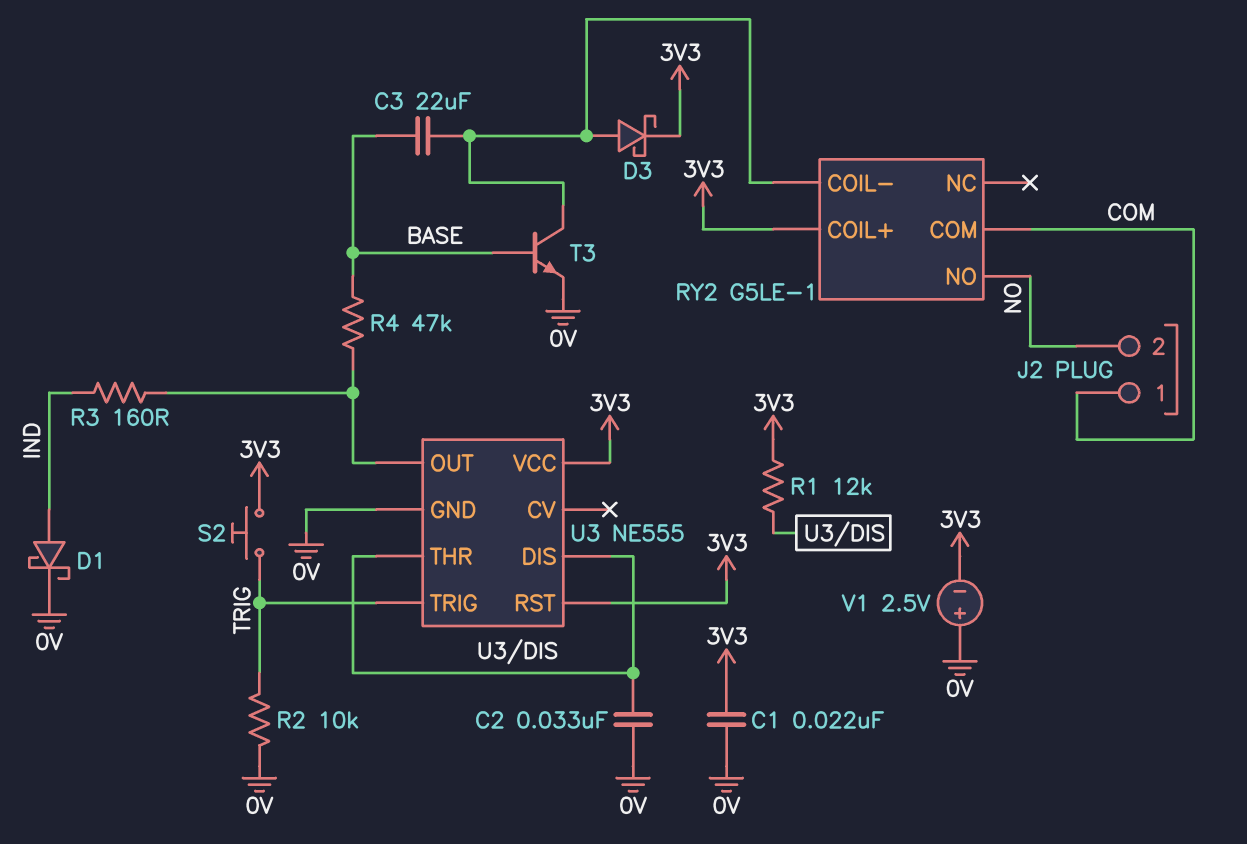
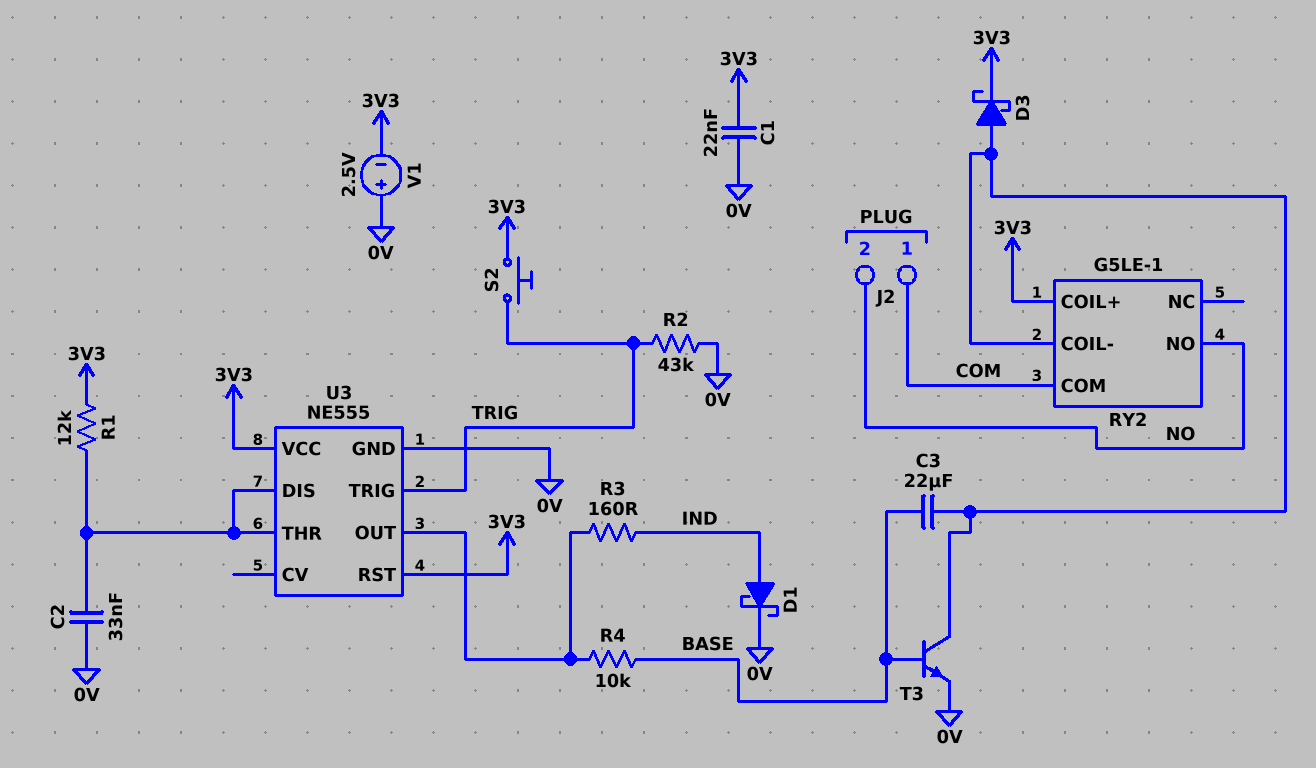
R2: 10k (0V, TRIG) -> 43k (0V, TRIG)
R4: 47k (BASE, U3/OUT) -> 10k (BASE, U3/OUT)

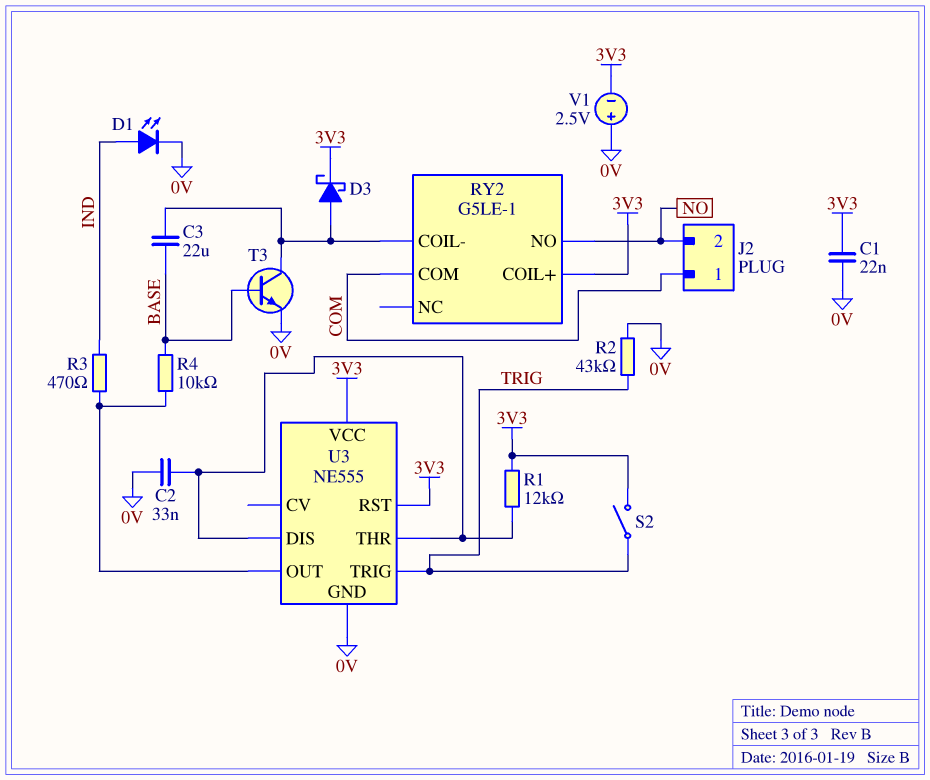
D1: schottky (A IND, K 0V) -> LED (A IND, K 0V)
R3: 160 (IND, U3/OUT) -> 470 (IND, U3/OUT)
S2: button (3V3, TRIG) -> switch (3V3, TRIG)

